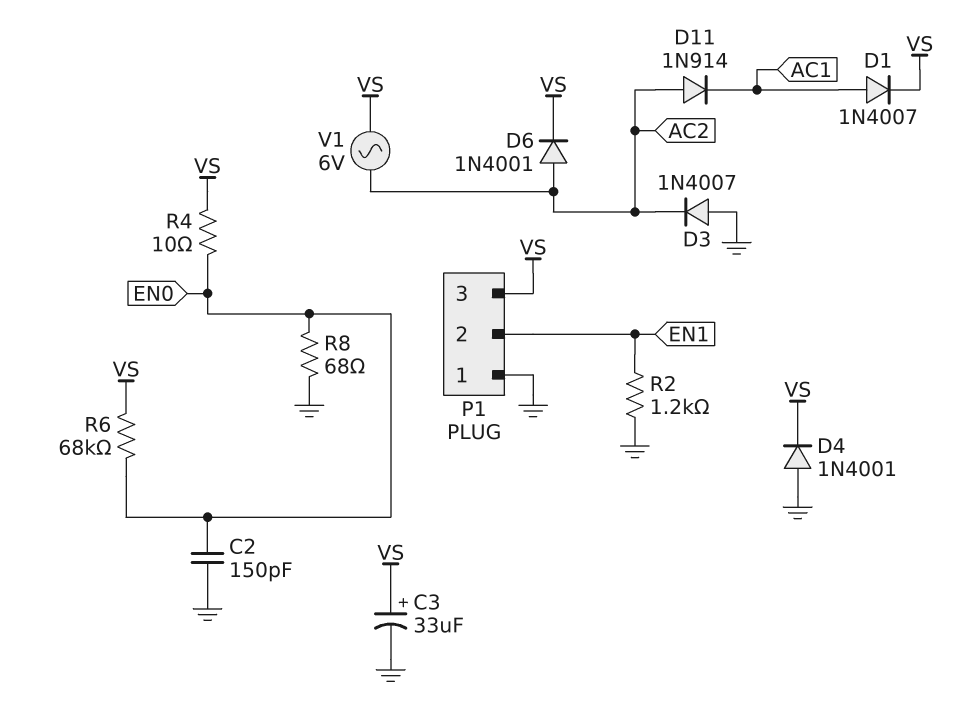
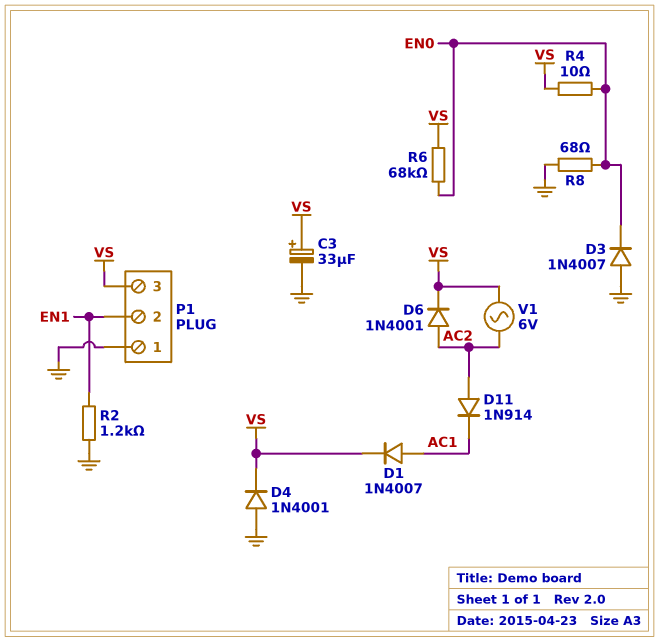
C2: 150pF (EN0, GND) -> none
D3: diode 1N4007 (A GND, K AC2) -> diode 1N4007 (A GND, K EN0)

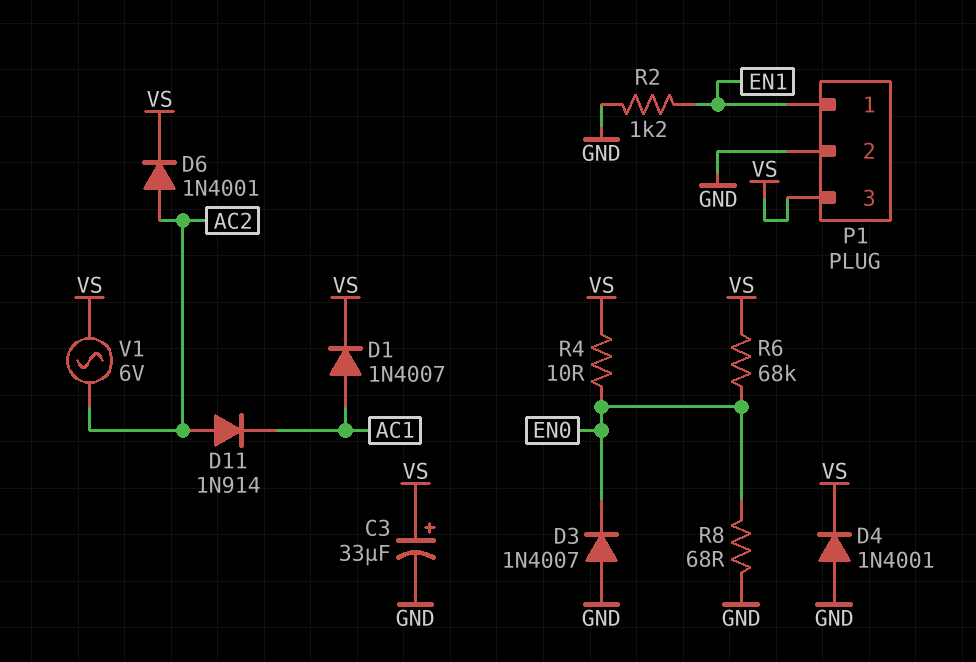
P1 pin 1: GND -> EN1
P1 pin 2: EN1 -> GND

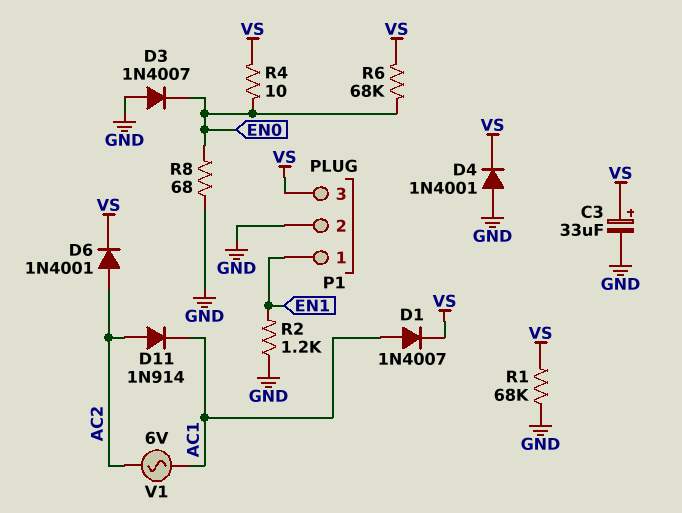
R1: none -> 68k (GND, VS)
V1: AC 6V (AC2, VS) -> AC 6V (AC1, AC2)

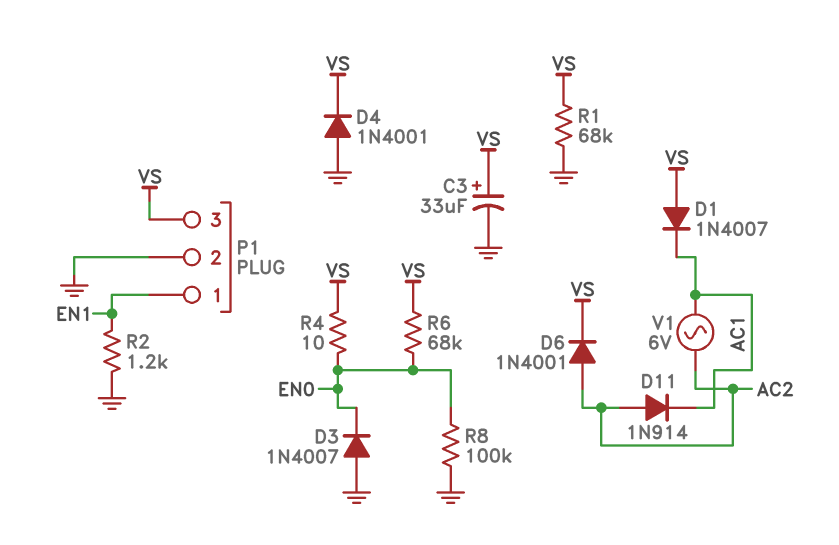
D1: diode 1N4007 (A AC1, K VS) -> diode 1N4007 (A VS, K AC1)
R8: 68 (EN0, GND) -> 100k (EN0, GND)

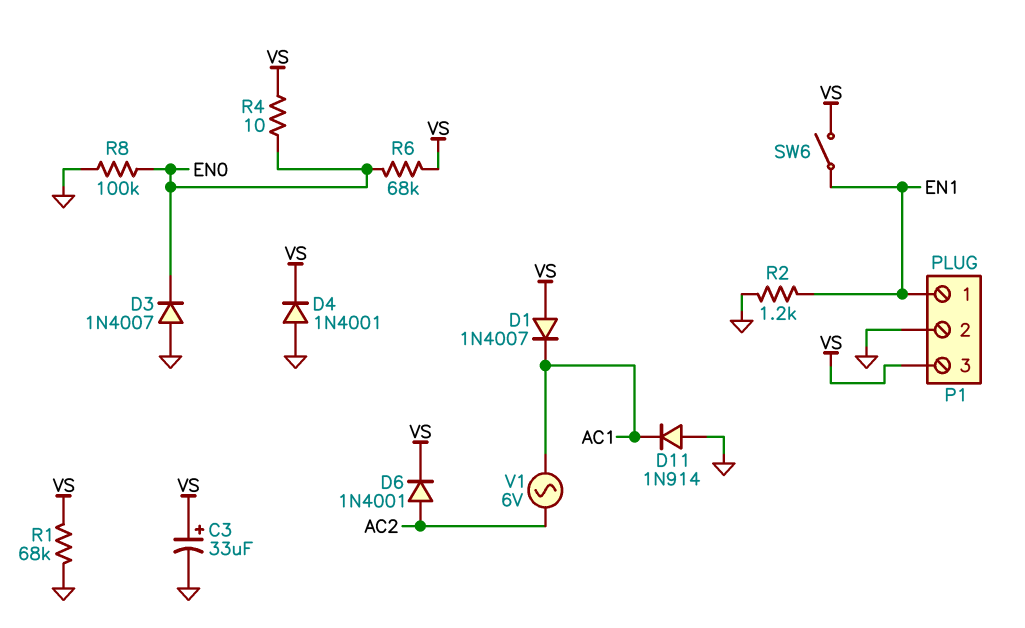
D11: diode 1N914 (A AC2, K AC1) -> diode 1N914 (A GND, K AC1)
SW6: none -> switch (EN1, VS)

